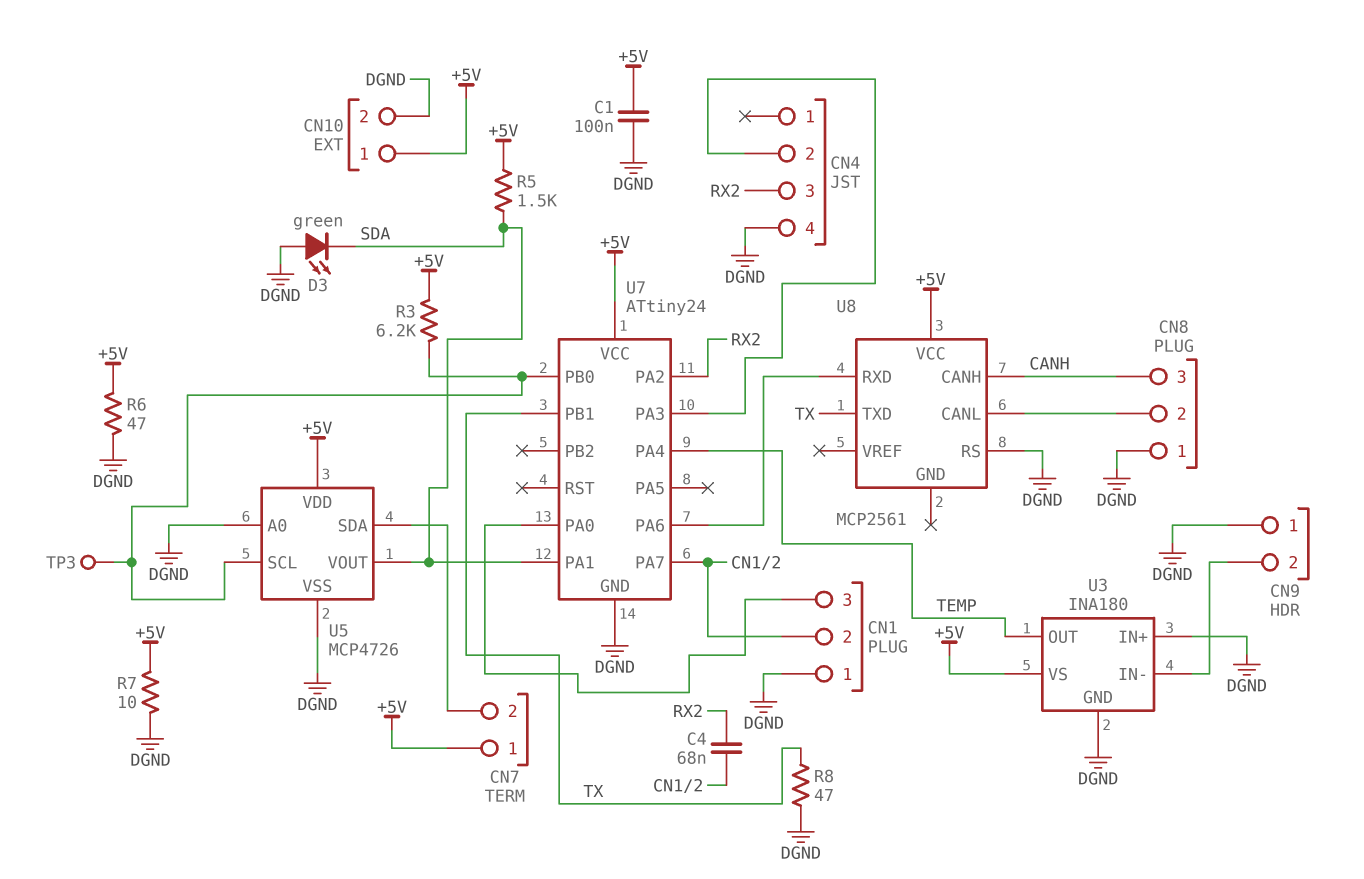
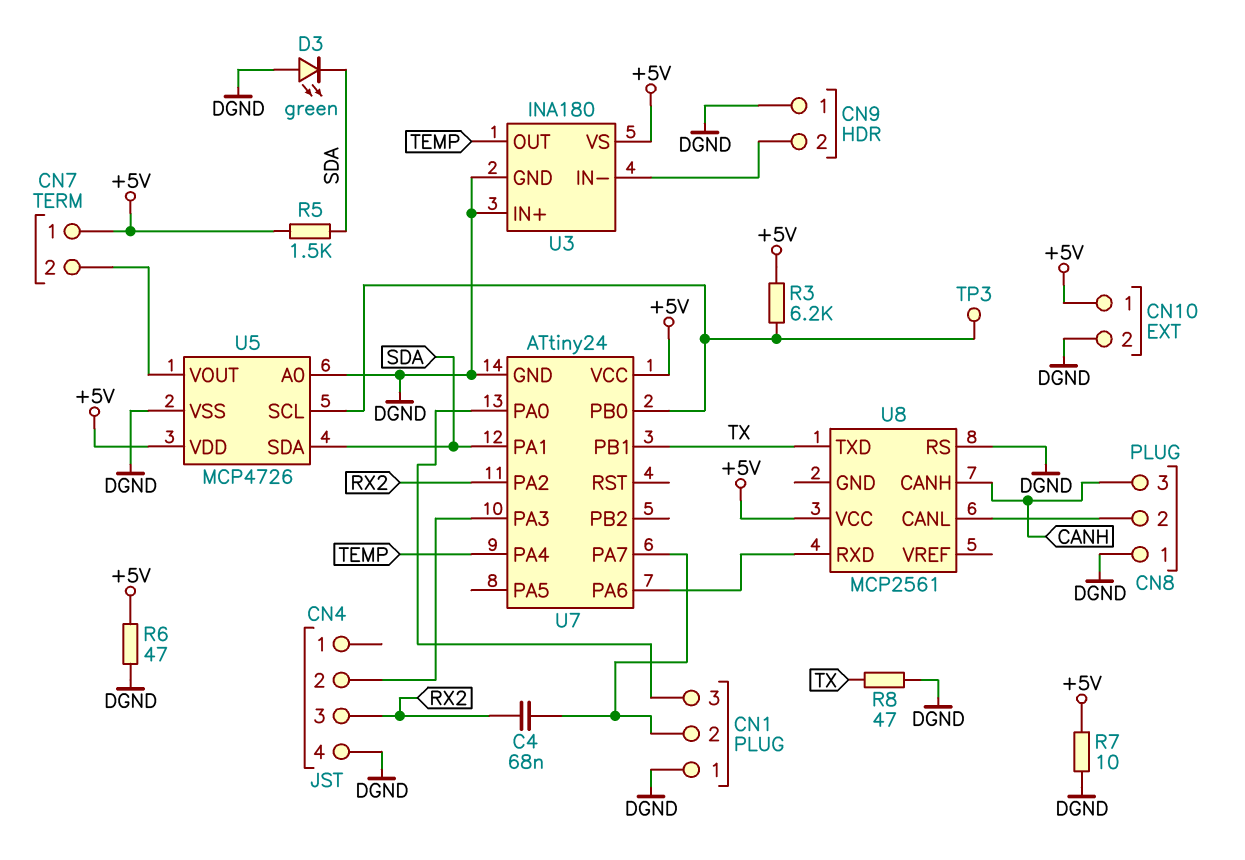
C1: 100nF (+5V, DGND) -> none
U5 pin SDA: CN7/2 -> SDA
U5 pin VOUT: SDA -> CN7/2

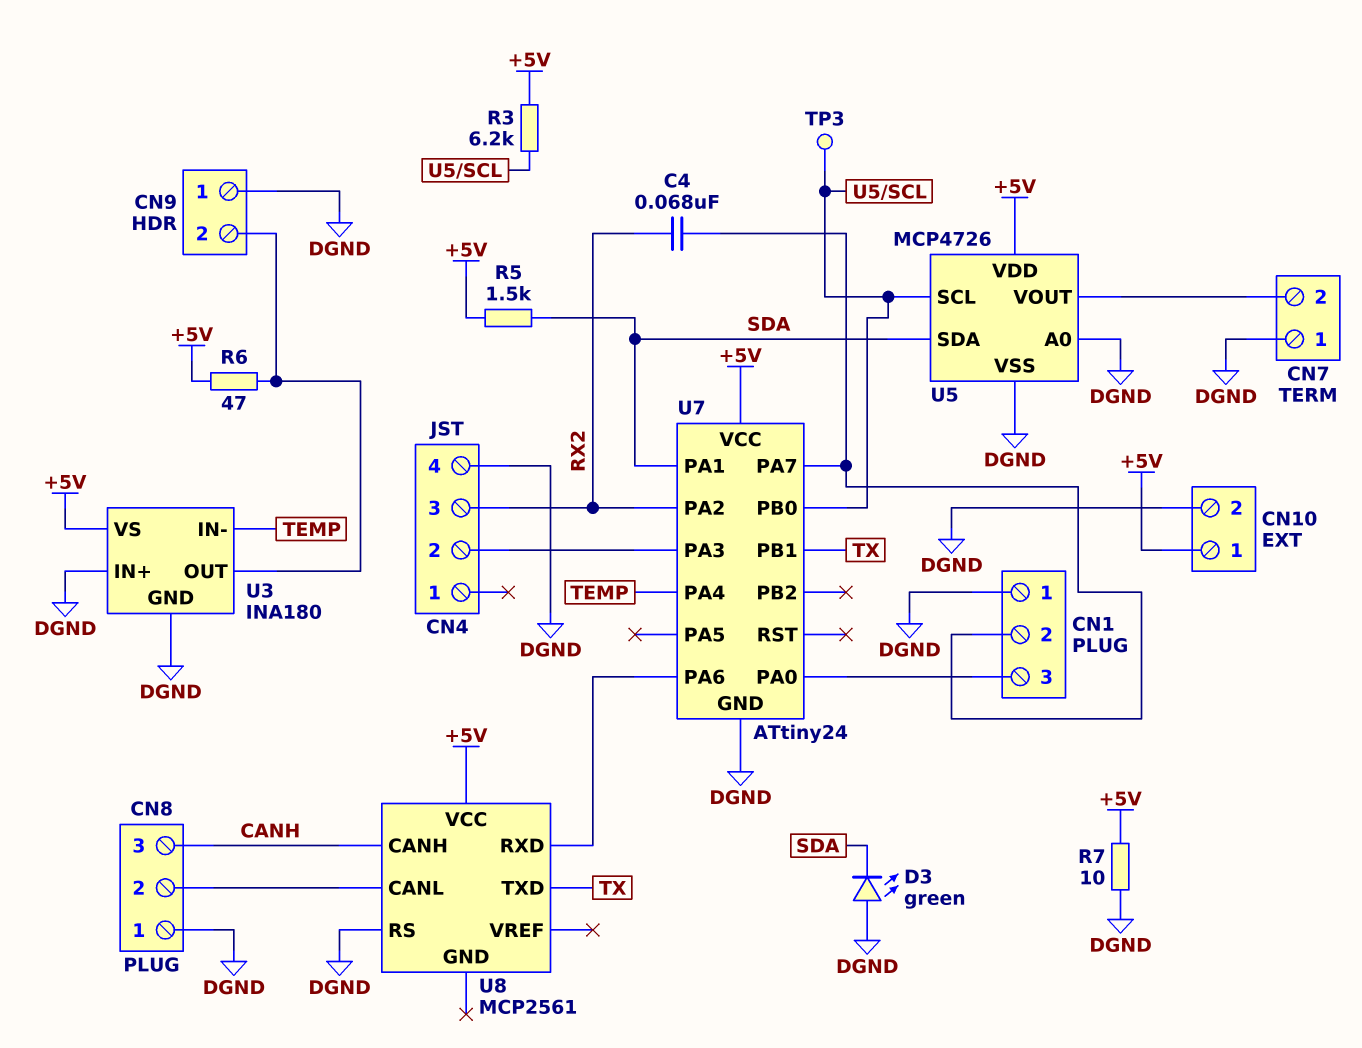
CN7 pin 1: +5V -> DGND
R6: 47 (+5V, DGND) -> 47 (+5V, CN9/2)
R8: 47 (DGND, TX) -> none
U3 pin IN-: CN9/2 -> TEMP
U3 pin OUT: TEMP -> CN9/2

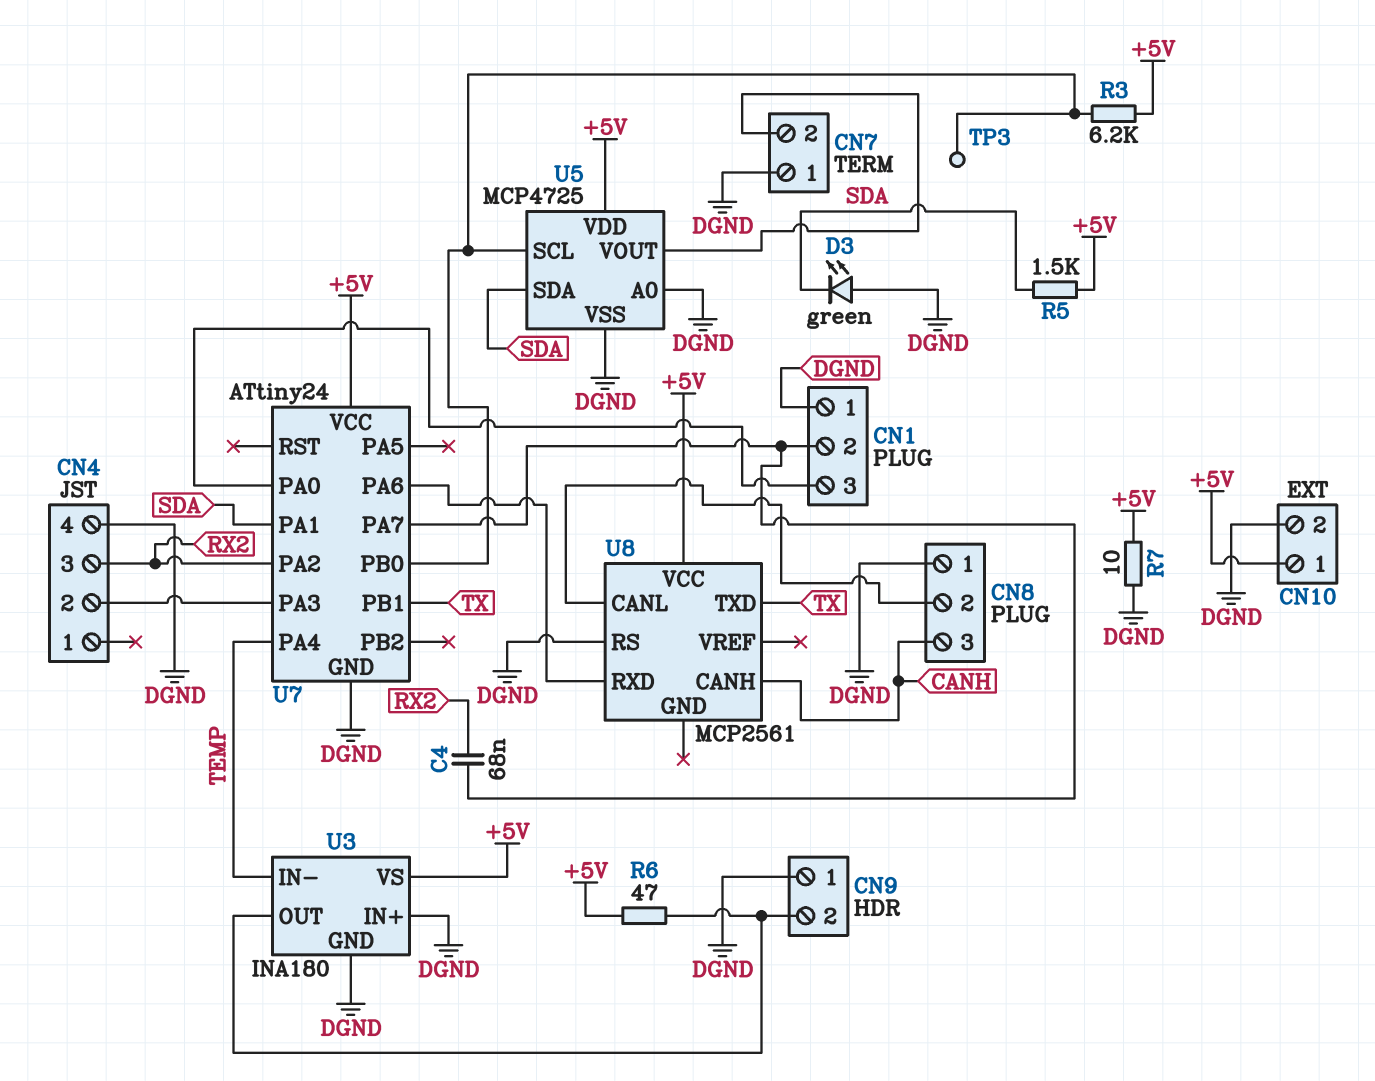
U5: MCP4726 -> MCP4725

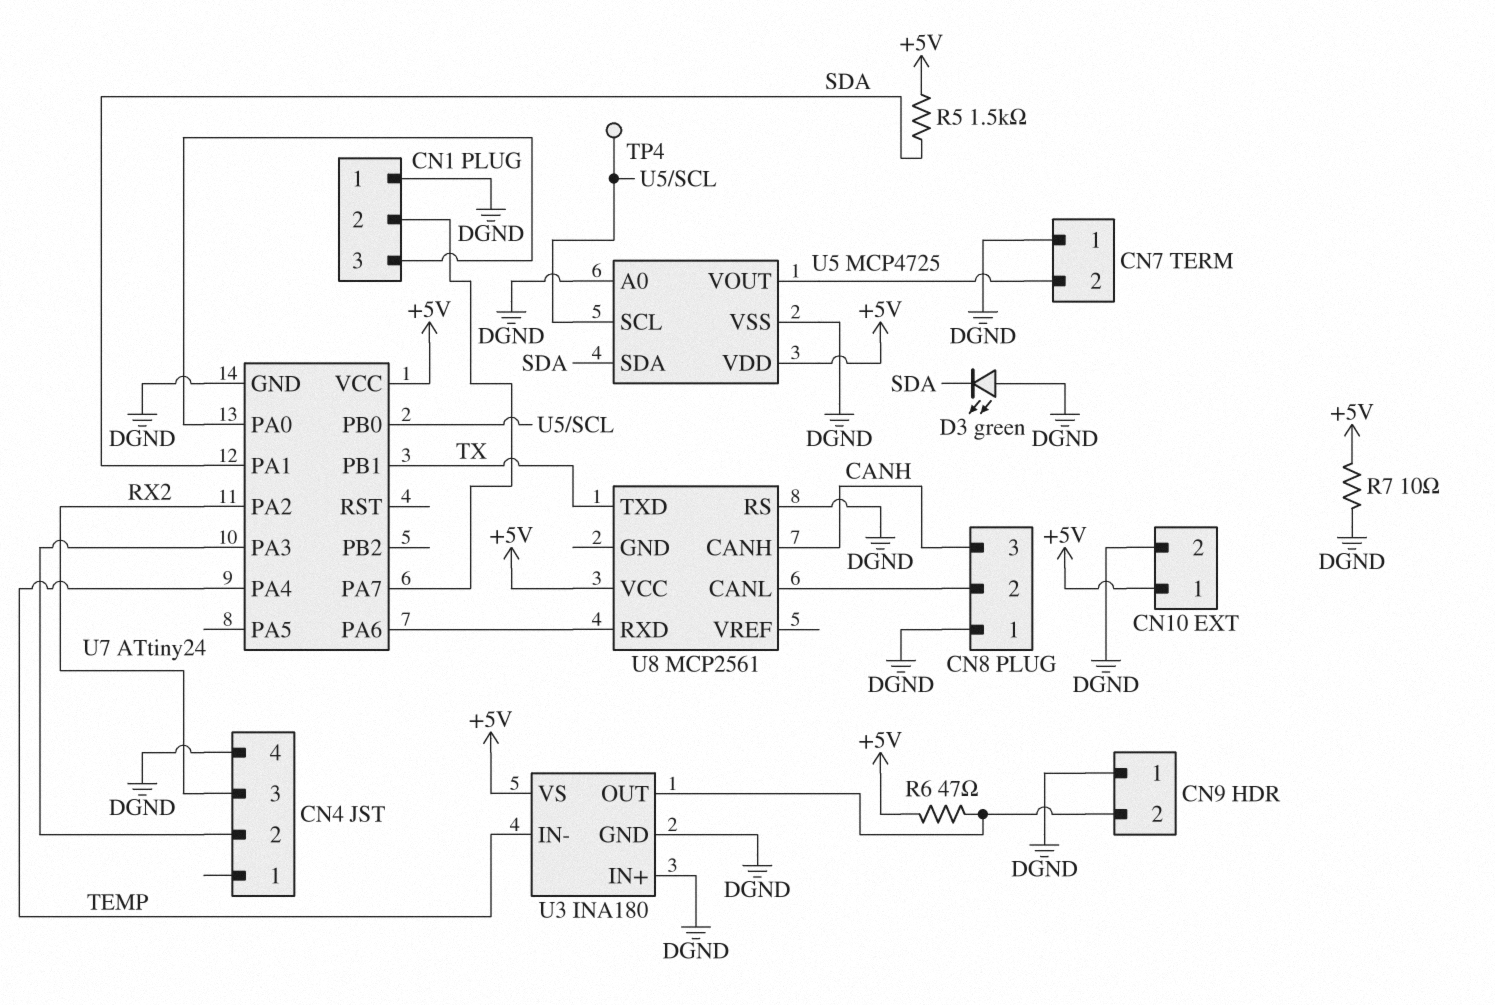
C4: 68nF (CN1/2, RX2) -> none
R3: 6.2k (+5V, U5/SCL) -> none
TP3: test point (U5/SCL) -> none
TP4: none -> test point (U5/SCL)

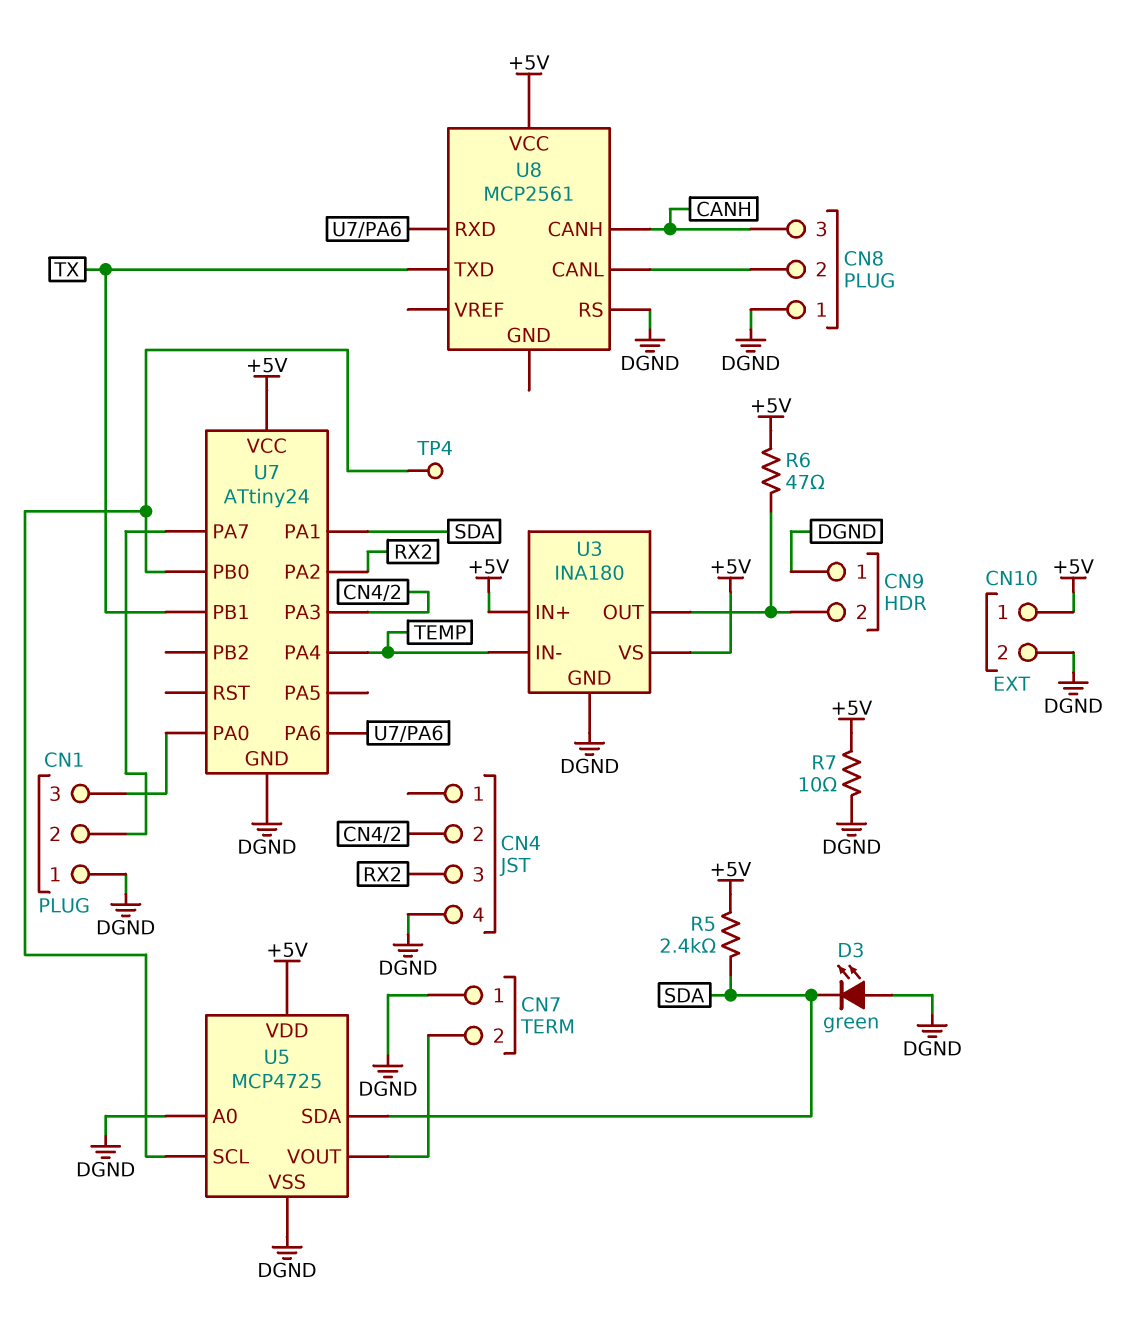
R5: 1.5k (+5V, SDA) -> 2.4k (+5V, SDA)
U3 pin IN+: DGND -> +5V

